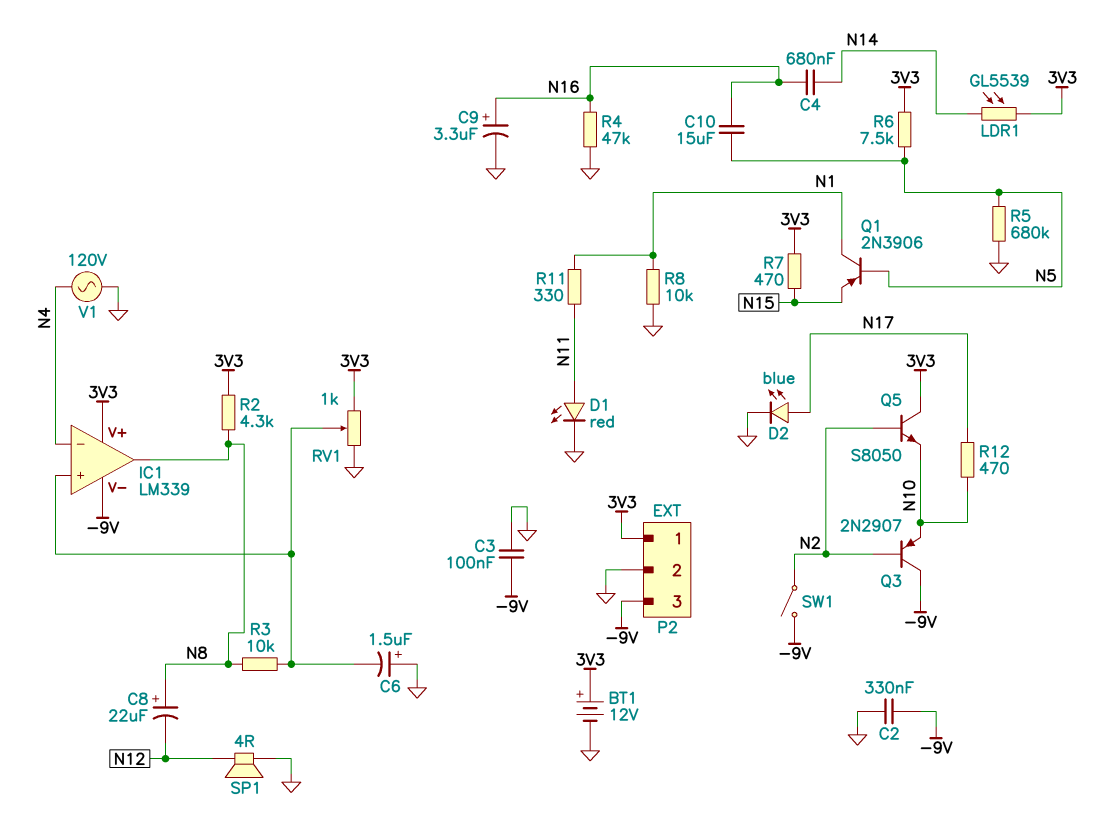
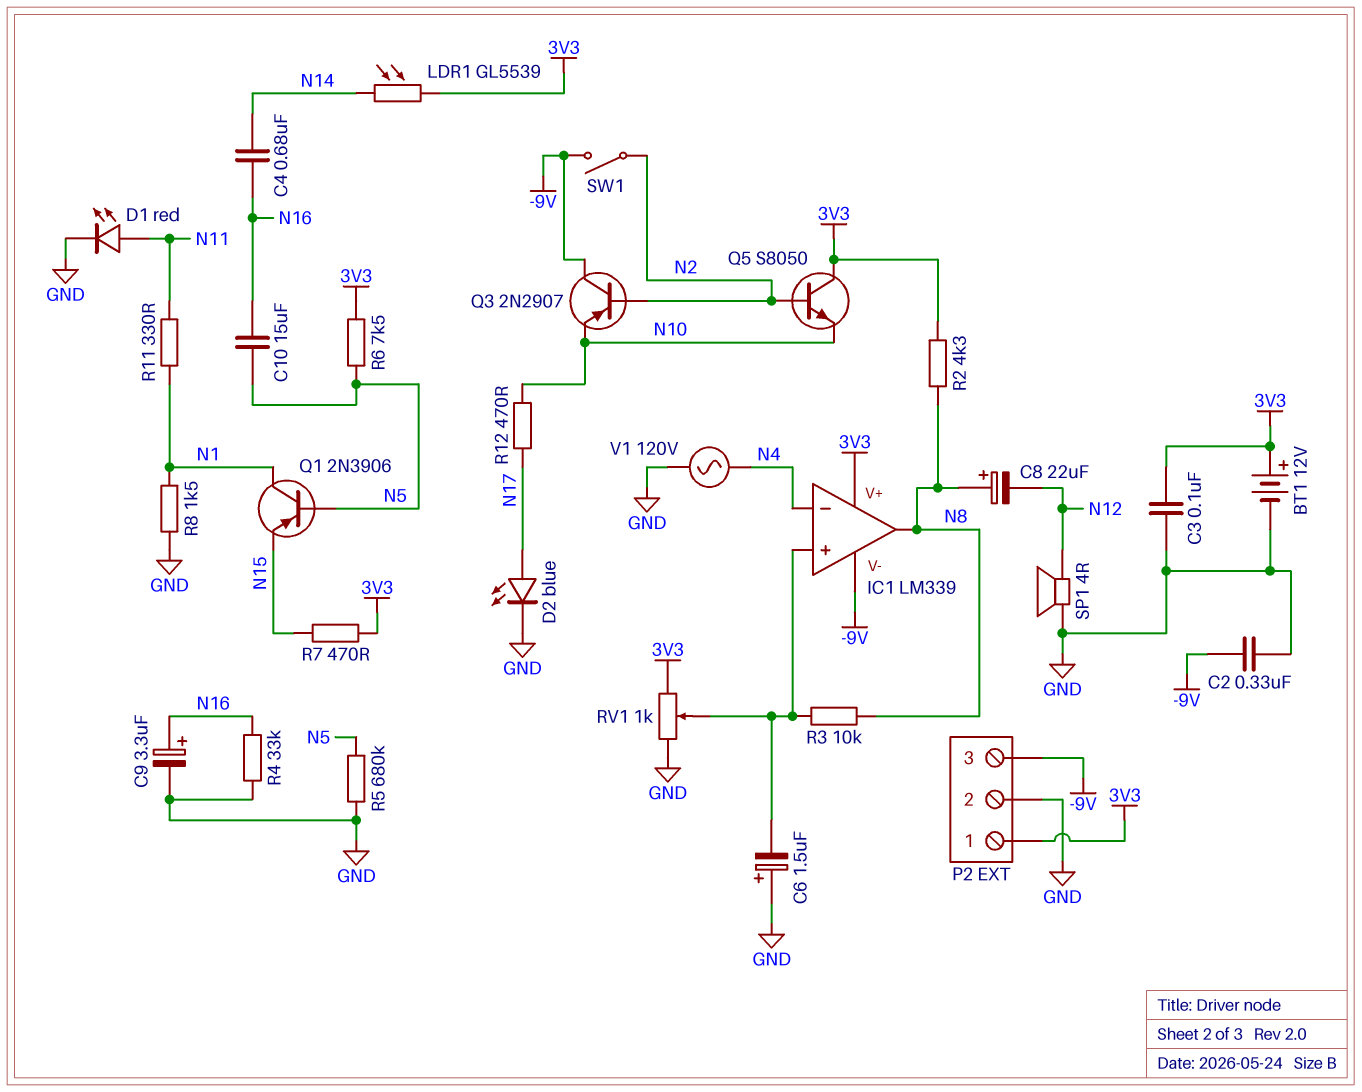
C3: 100nF (-9V, GND) -> 100nF (3V3, GND)
R4: 47k (GND, N16) -> 33k (GND, N16)
R8: 10k (GND, N1) -> 1.5k (GND, N1)

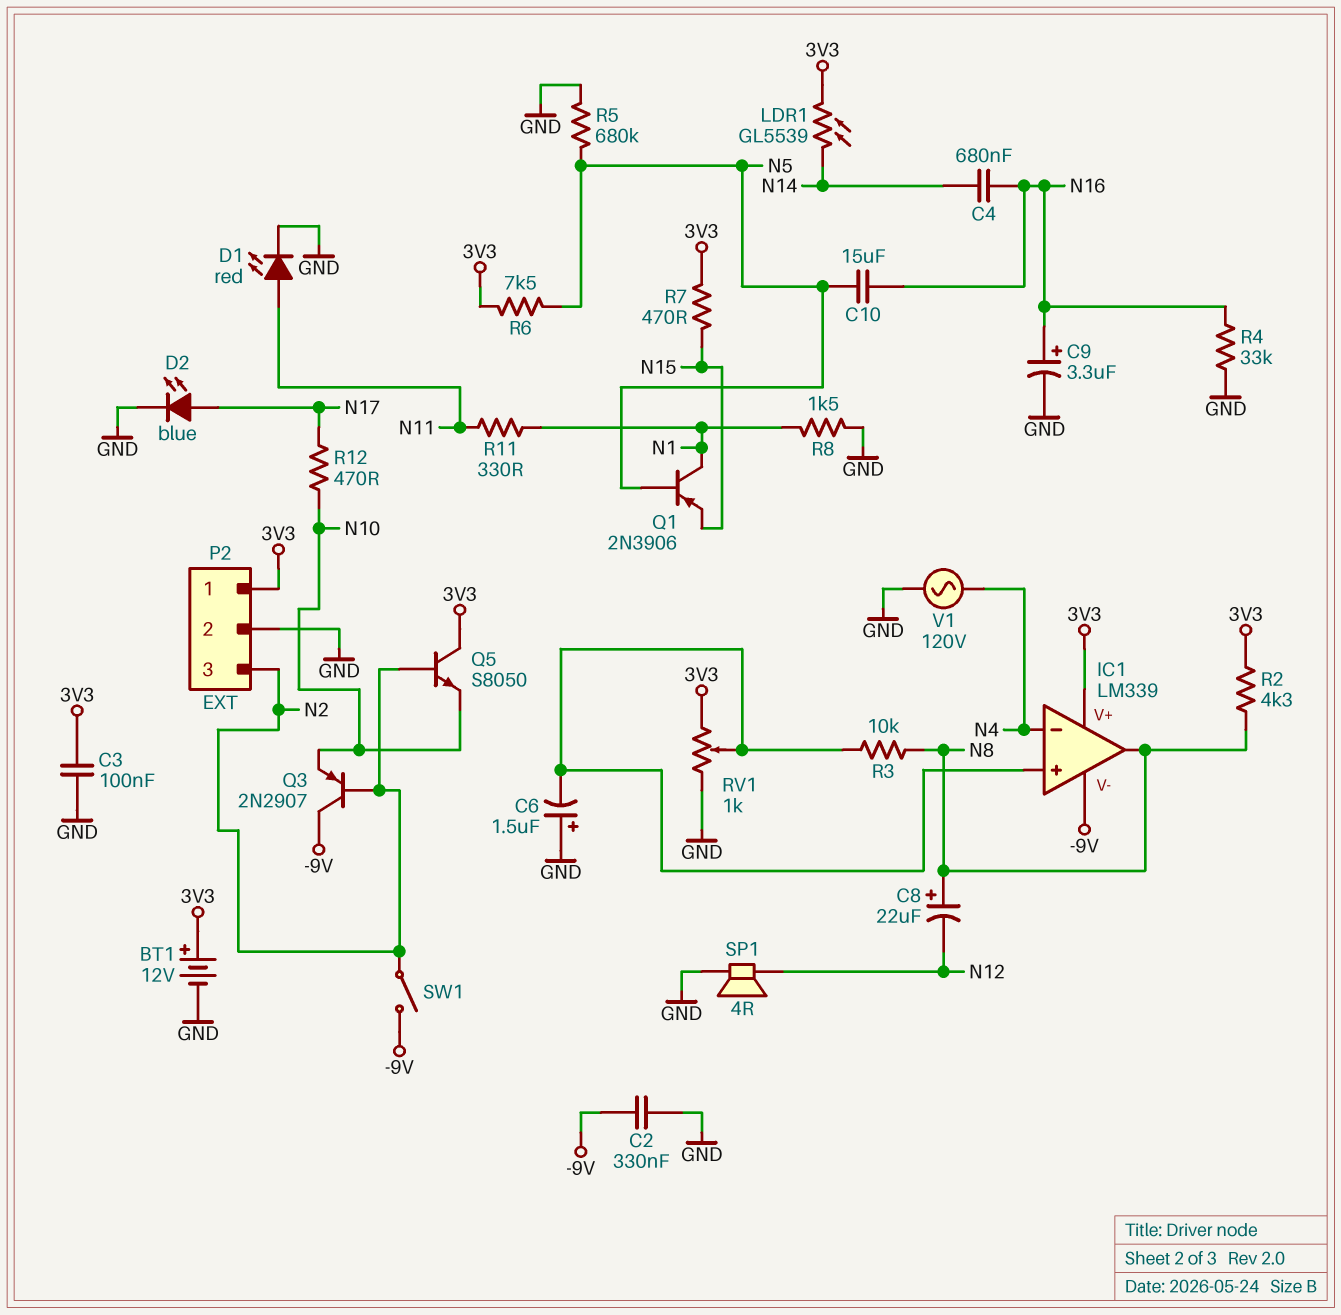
P2 pin 3: -9V -> N2

